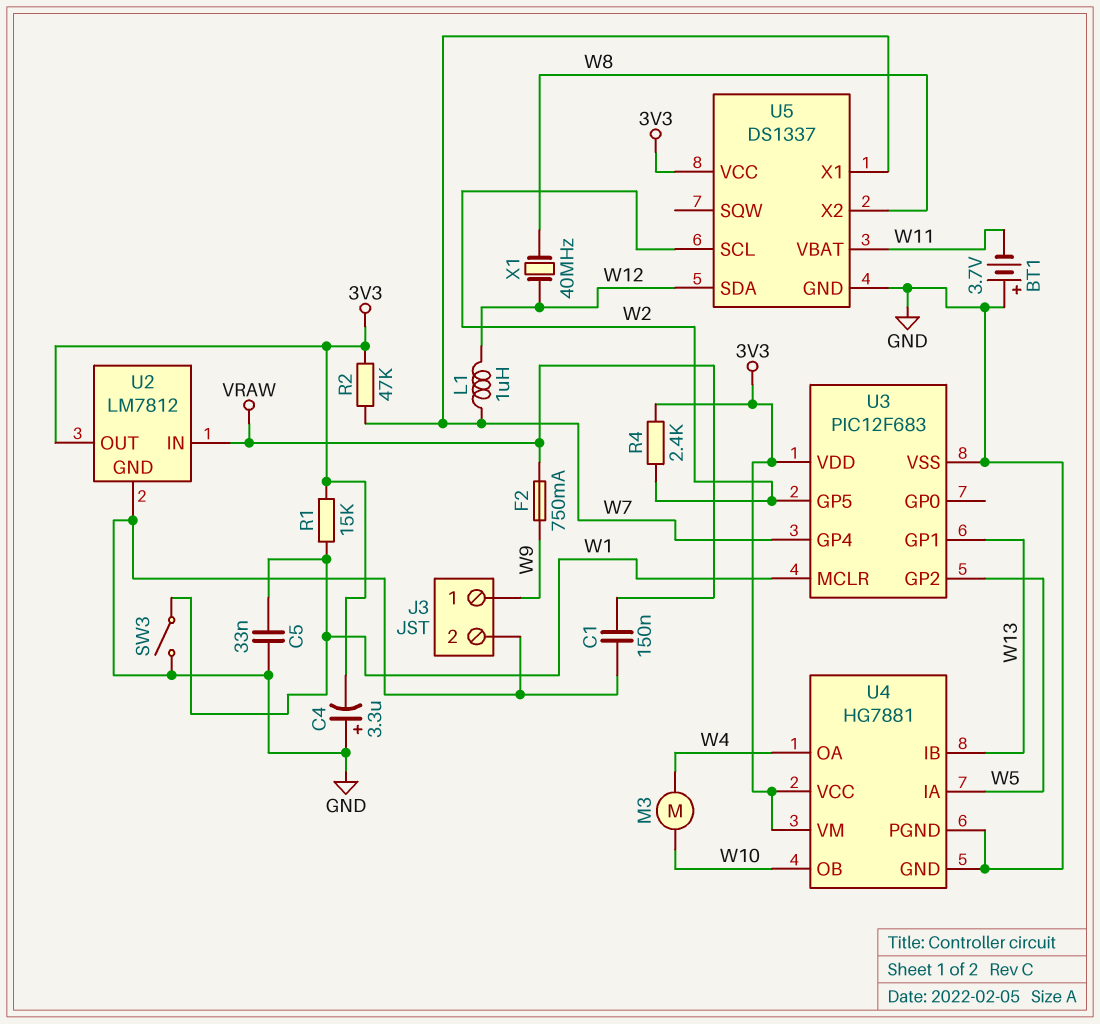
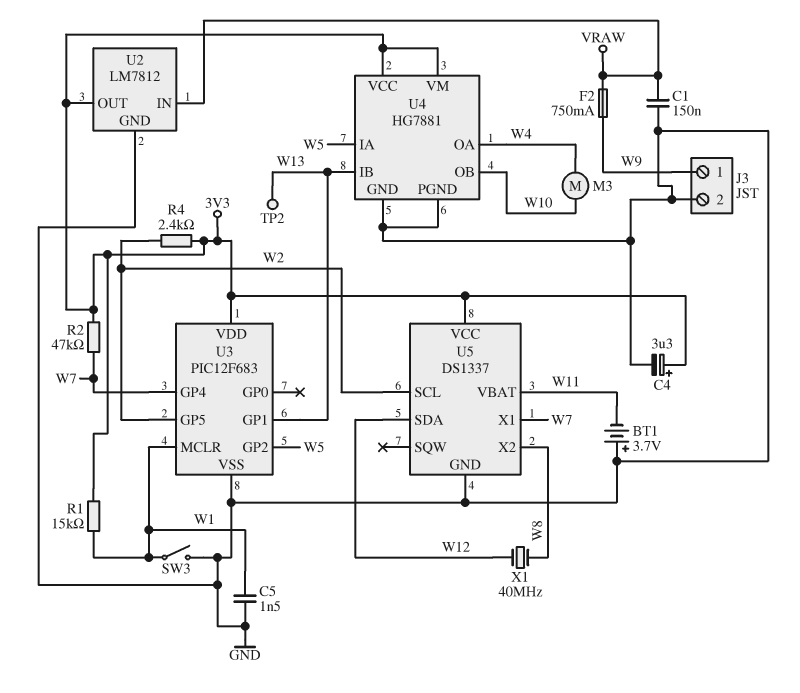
C4: 3.3uF (plus GND, minus 3V3) -> 3.3uF (plus 3V3, minus GND)
C5: 33nF (GND, W1) -> 1.5nF (GND, W1)
L1: 1uH (W7, W12) -> none
TP2: none -> test point (W13)

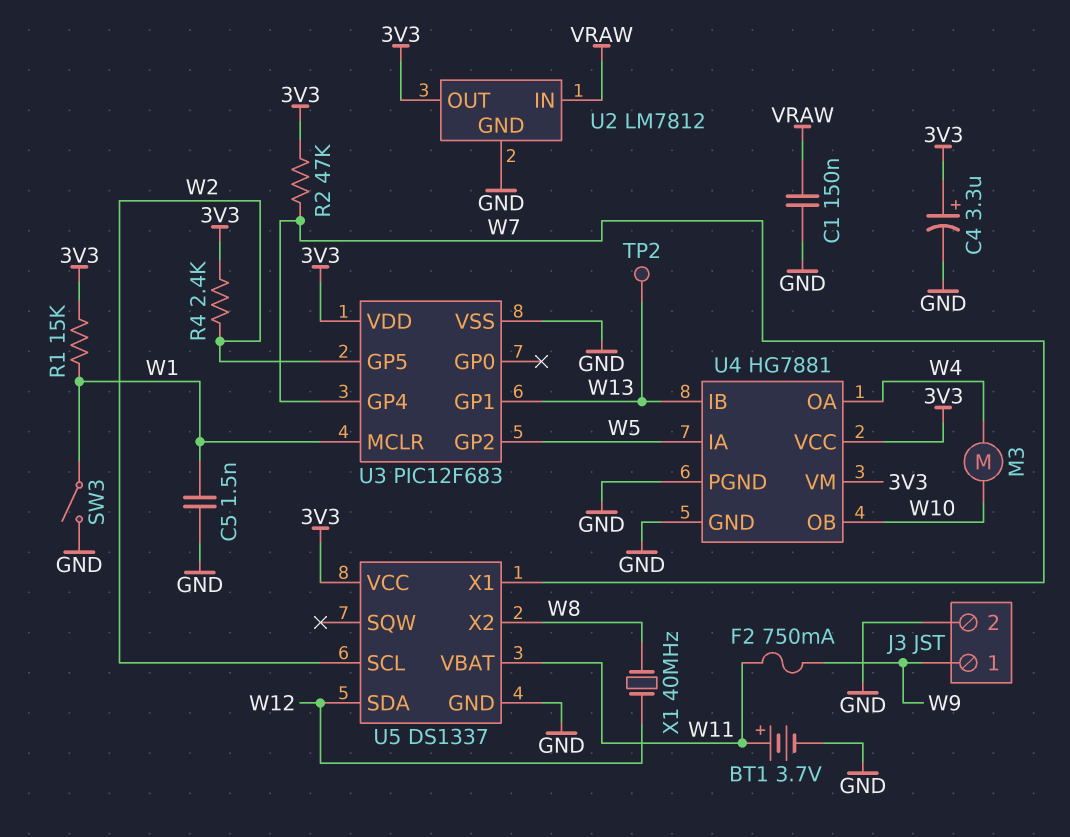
BT1: 3.7V (plus GND, minus W11) -> 3.7V (plus W11, minus GND)
F2: 750mA (VRAW, W9) -> 750mA (W9, W11)

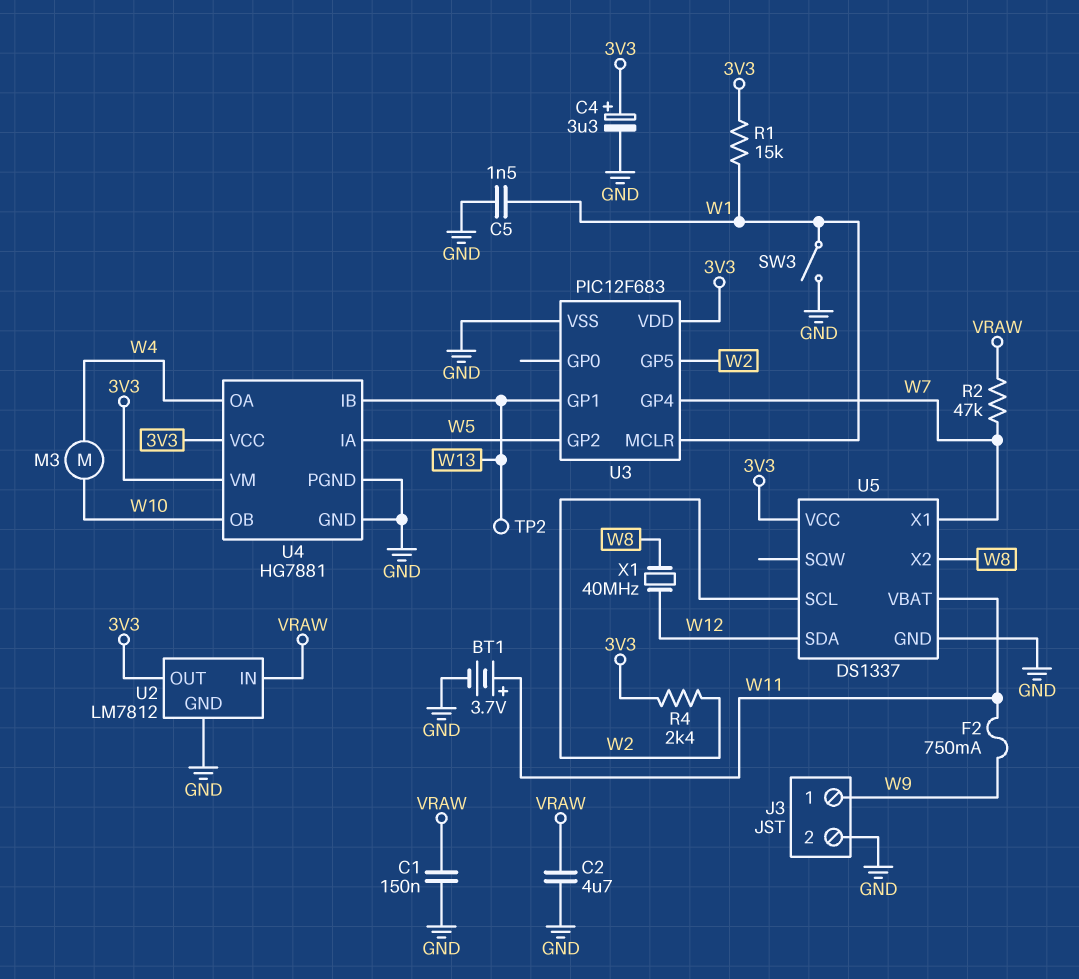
C2: none -> 4.7uF (GND, VRAW)
R2: 47k (3V3, W7) -> 47k (VRAW, W7)

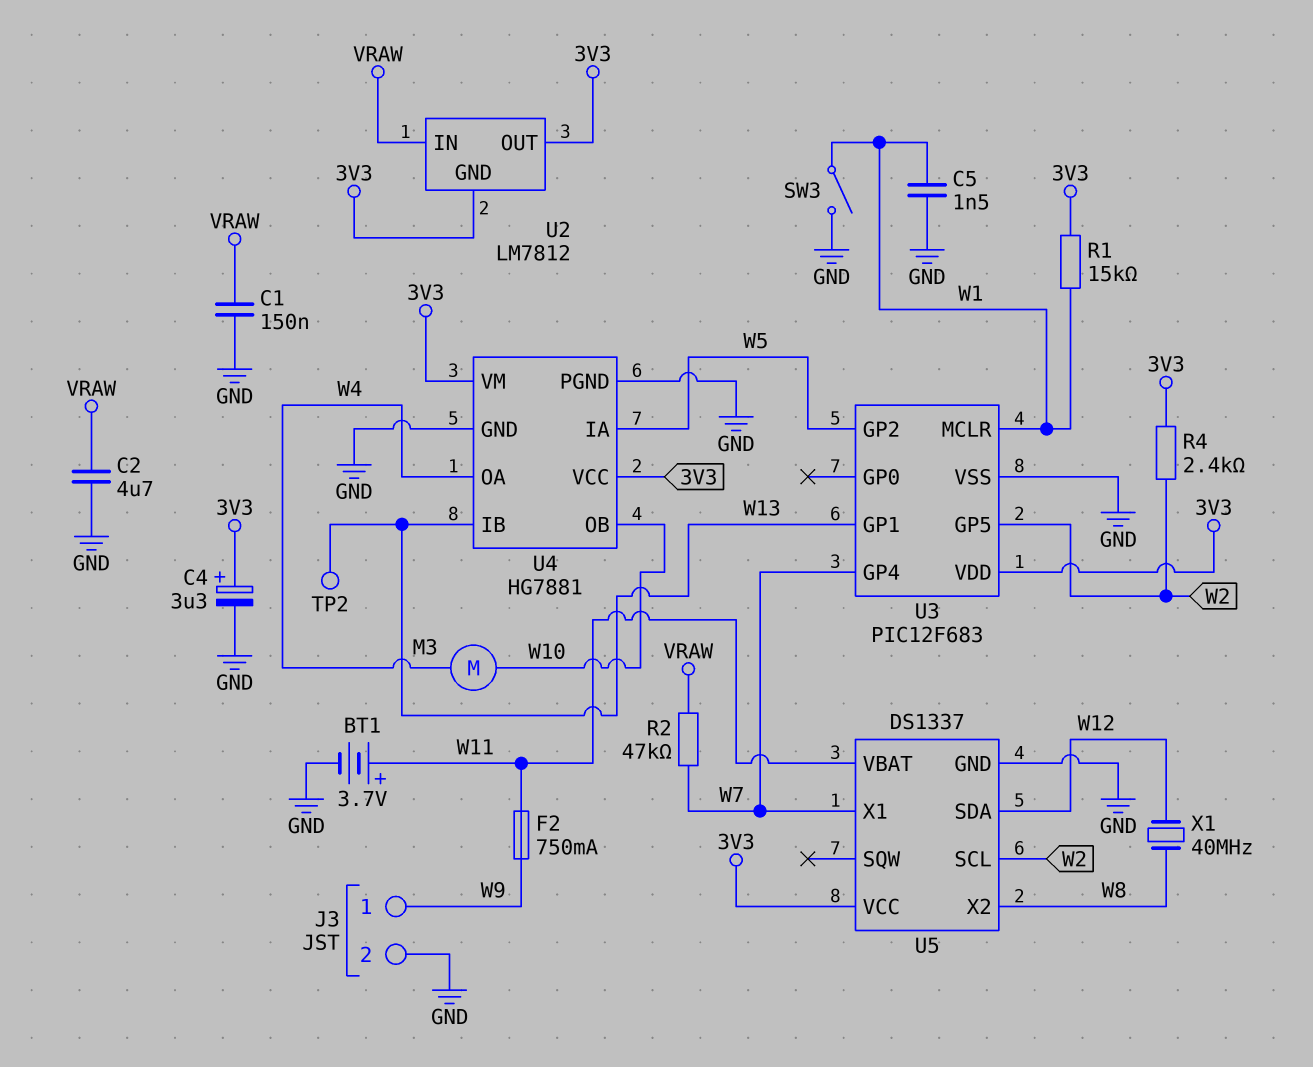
U2 pin GND: GND -> 3V3

